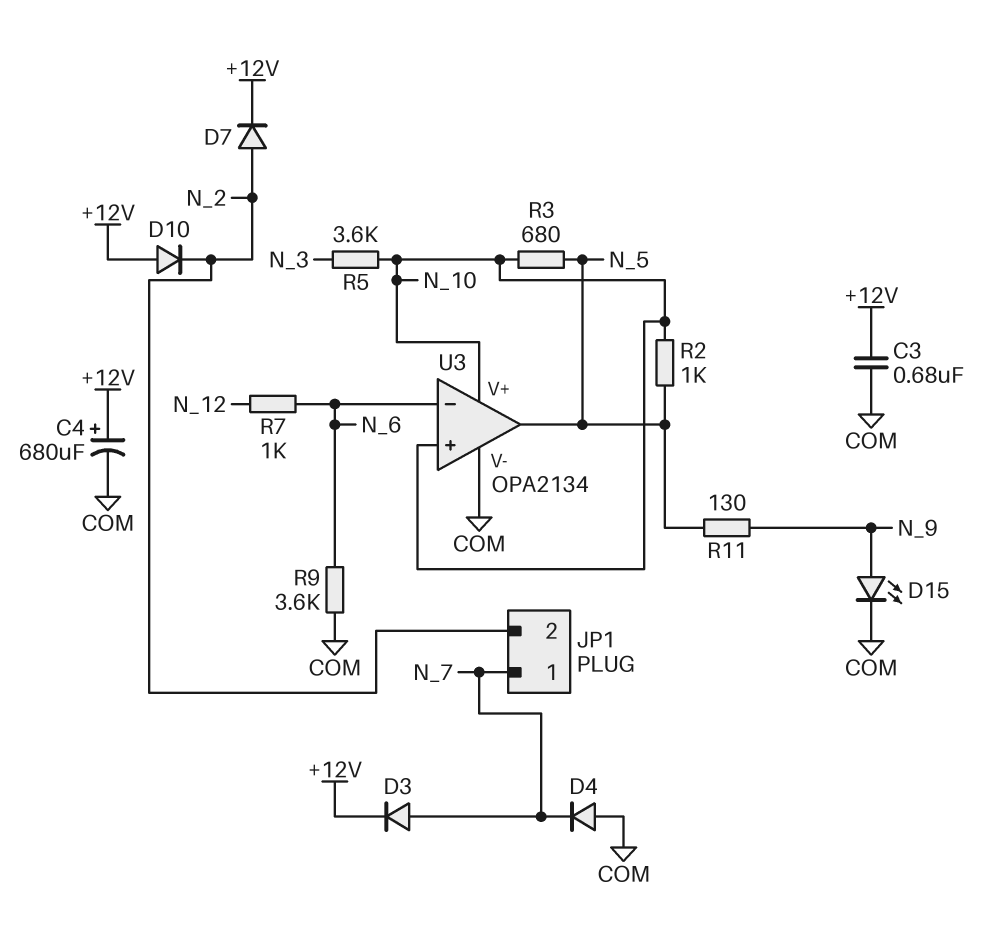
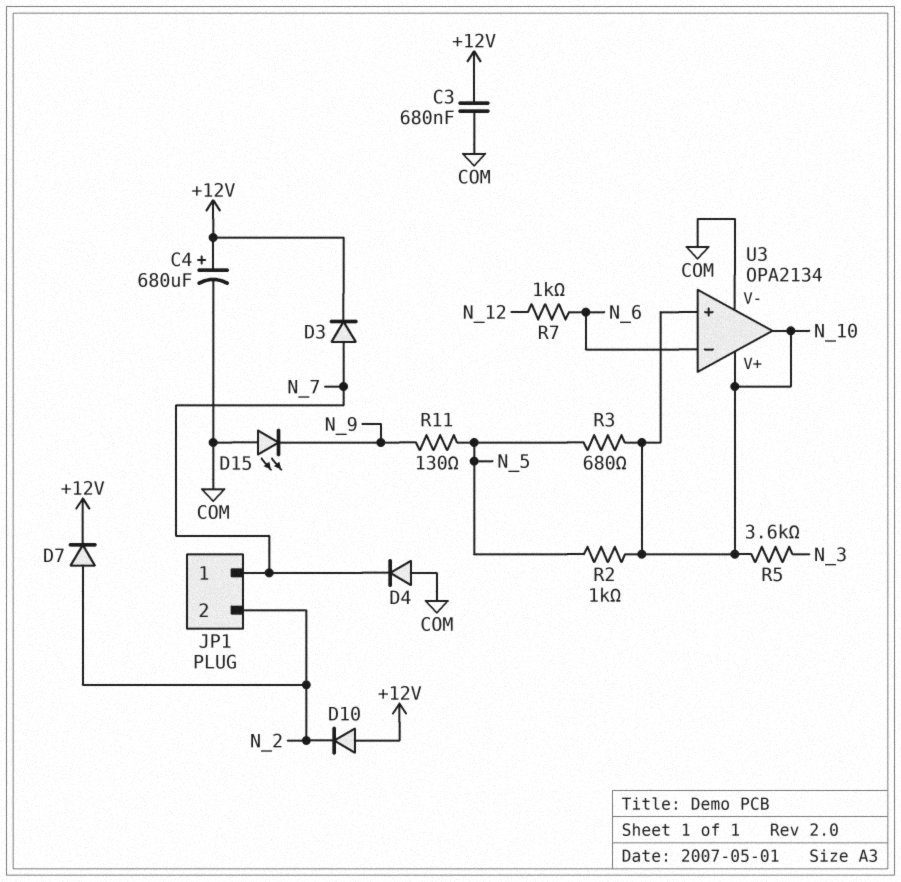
D15: LED (A N_9, K COM) -> LED (A COM, K N_9)
R9: 3.6k (COM, N_6) -> none
U3 pin out: N_5 -> N_10

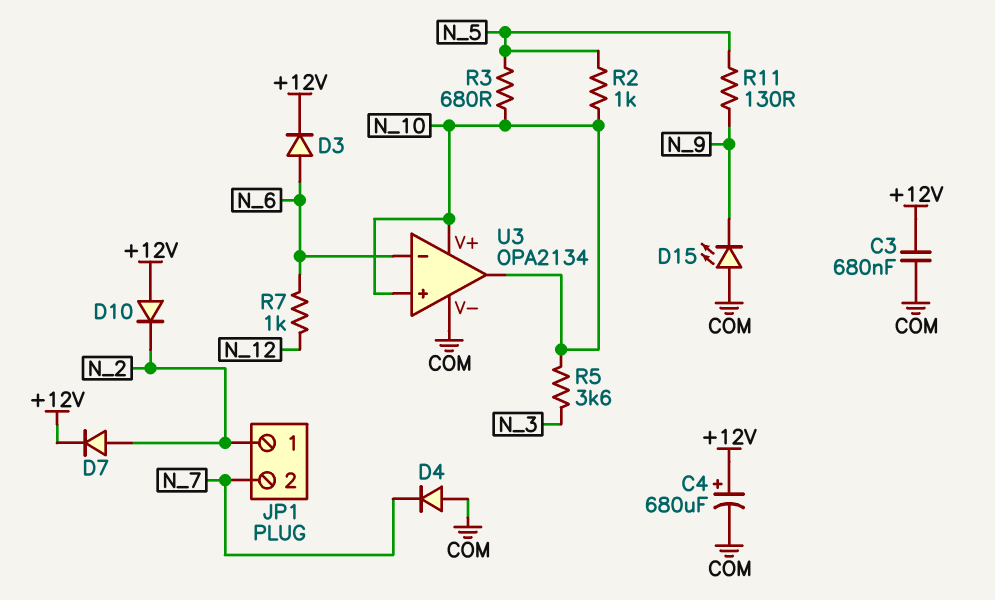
D3: diode (A N_7, K +12V) -> diode (A N_6, K +12V)
JP1 pin 1: N_7 -> N_2
JP1 pin 2: N_2 -> N_7

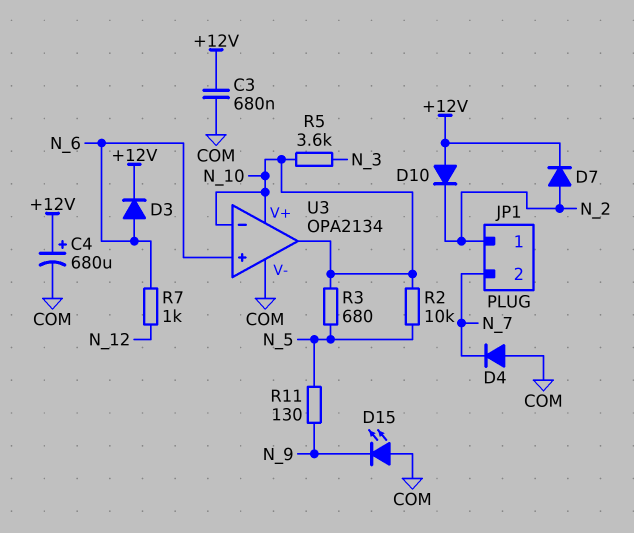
R2: 1k (N_5, N_10) -> 10k (N_5, N_10)
U3 pin in+: N_10 -> N_6
U3 pin in-: N_6 -> N_10

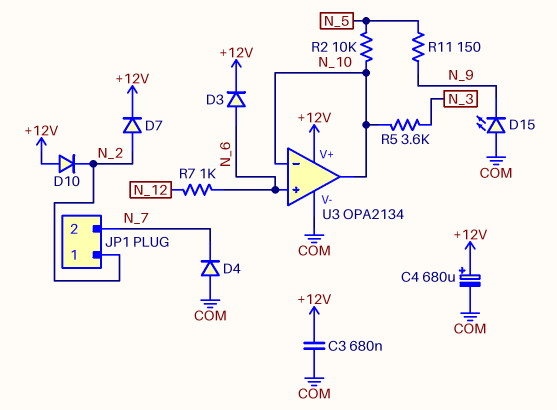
R3: 680 (N_5, N_10) -> none
R11: 130 (N_5, N_9) -> 150 (N_5, N_9)
U3 pin V+: N_10 -> +12V

